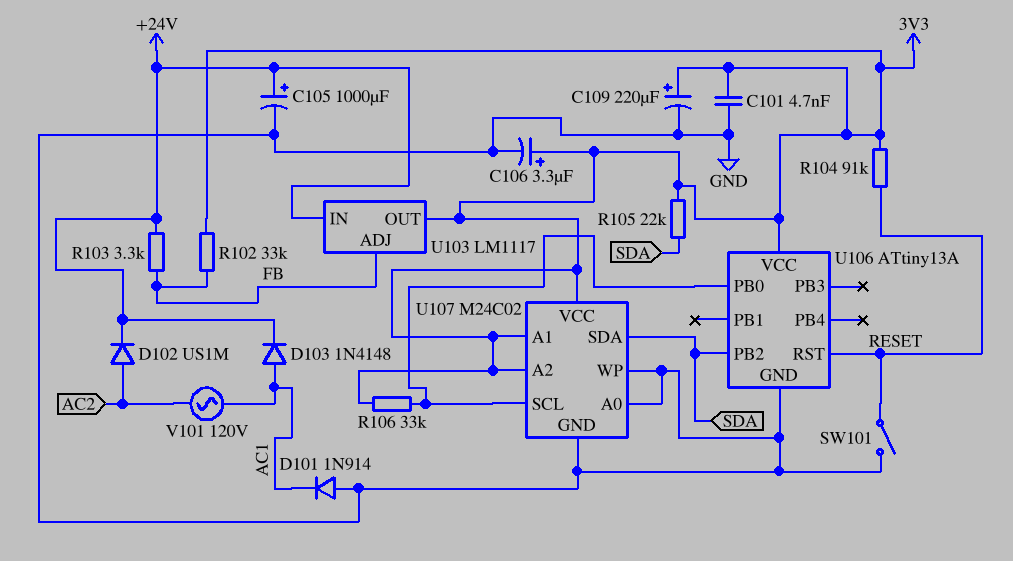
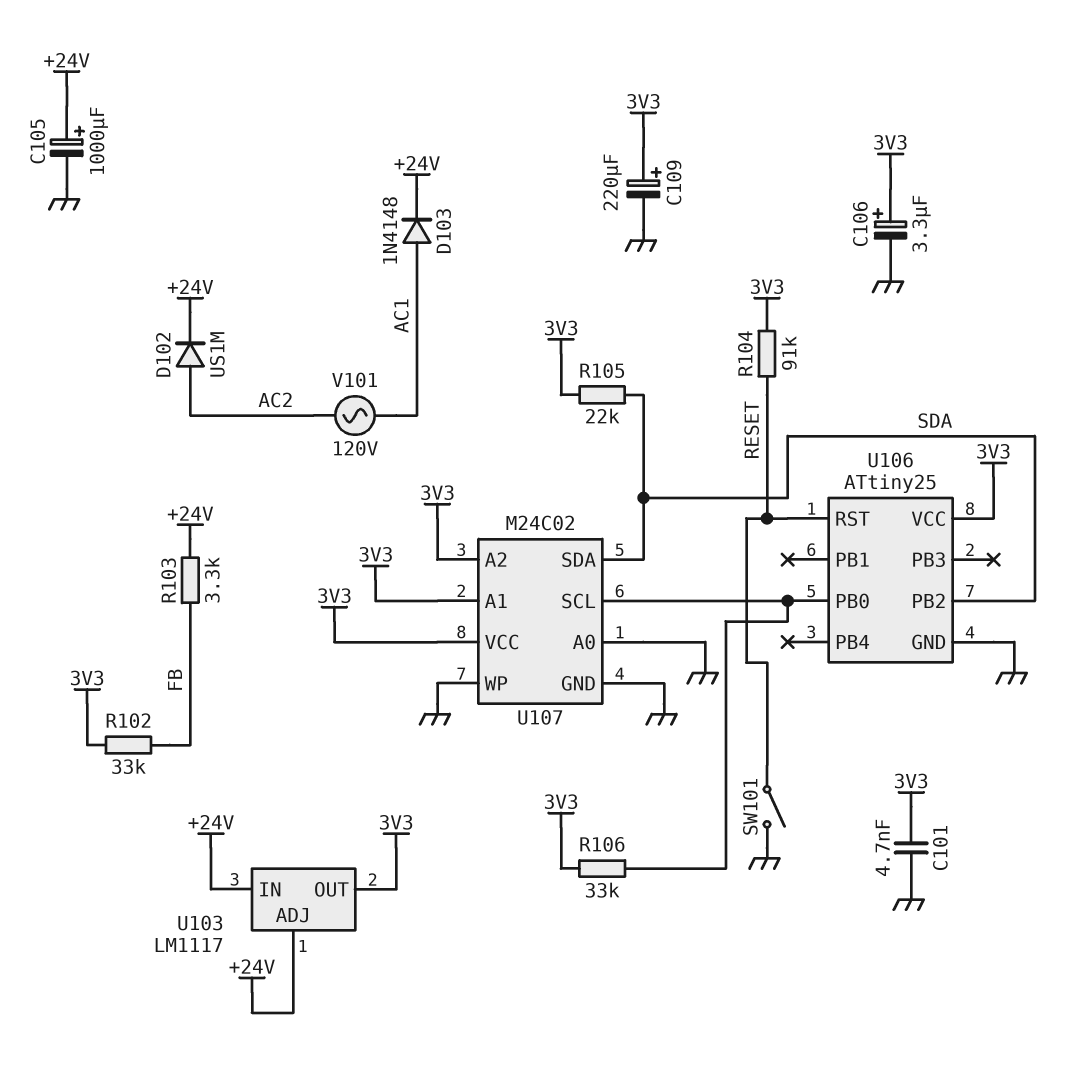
D101: diode 1N914 (A GND, K AC1) -> none
U103 pin ADJ: FB -> +24V
U106: ATtiny13A -> ATtiny25

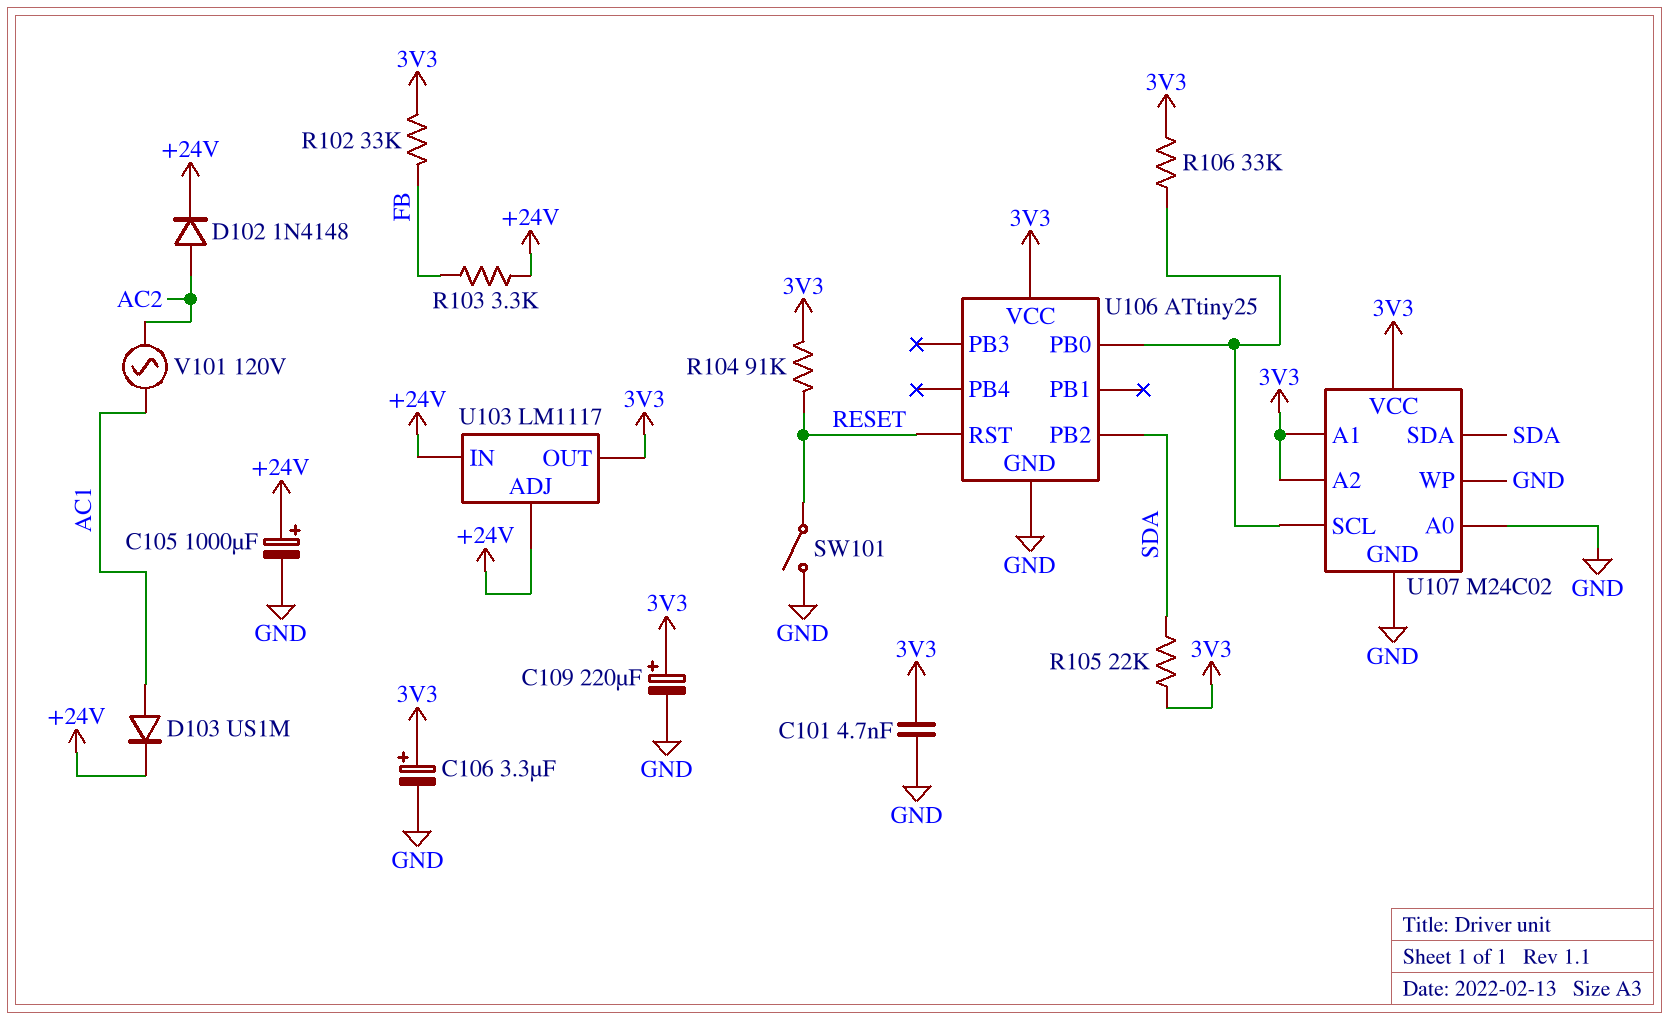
D102: diode US1M (A AC2, K +24V) -> diode 1N4148 (A AC2, K +24V)
D103: diode 1N4148 (A AC1, K +24V) -> diode US1M (A AC1, K +24V)

